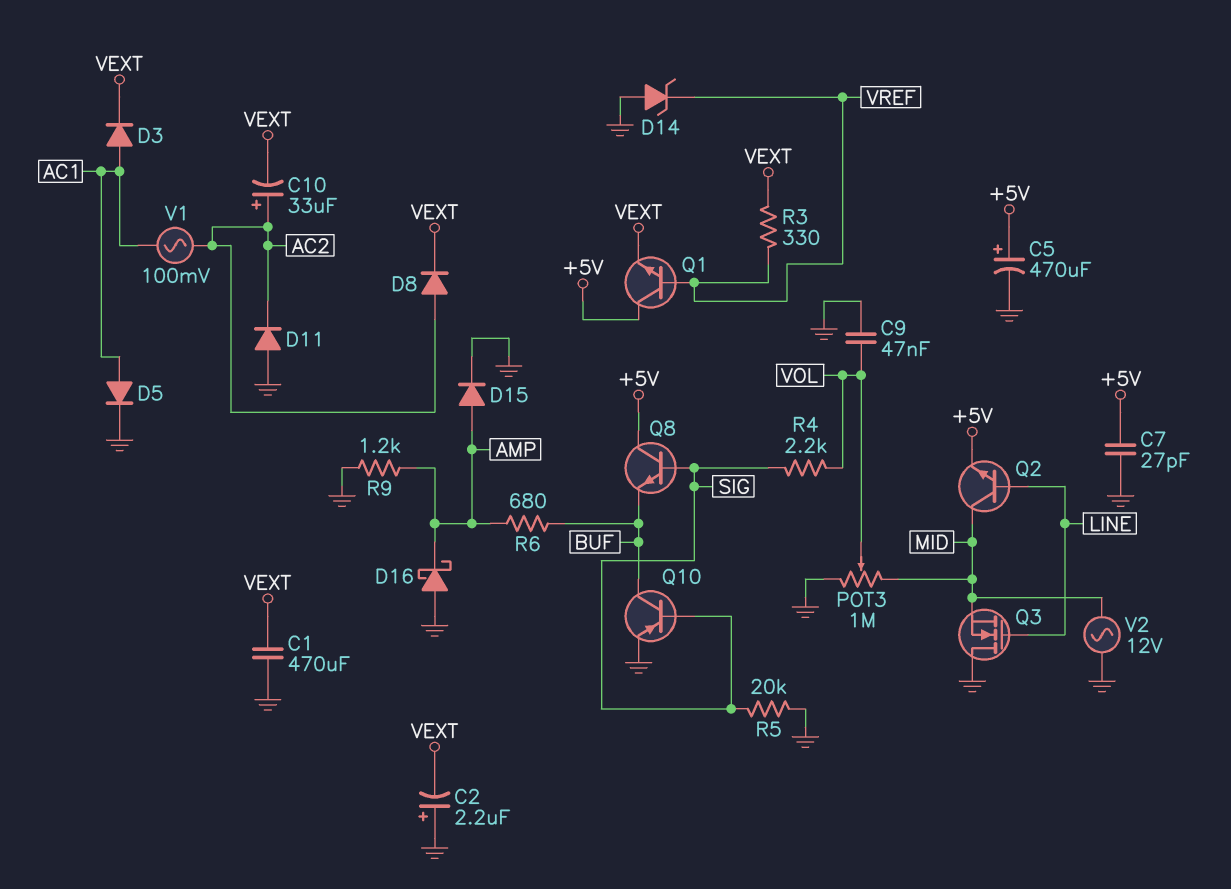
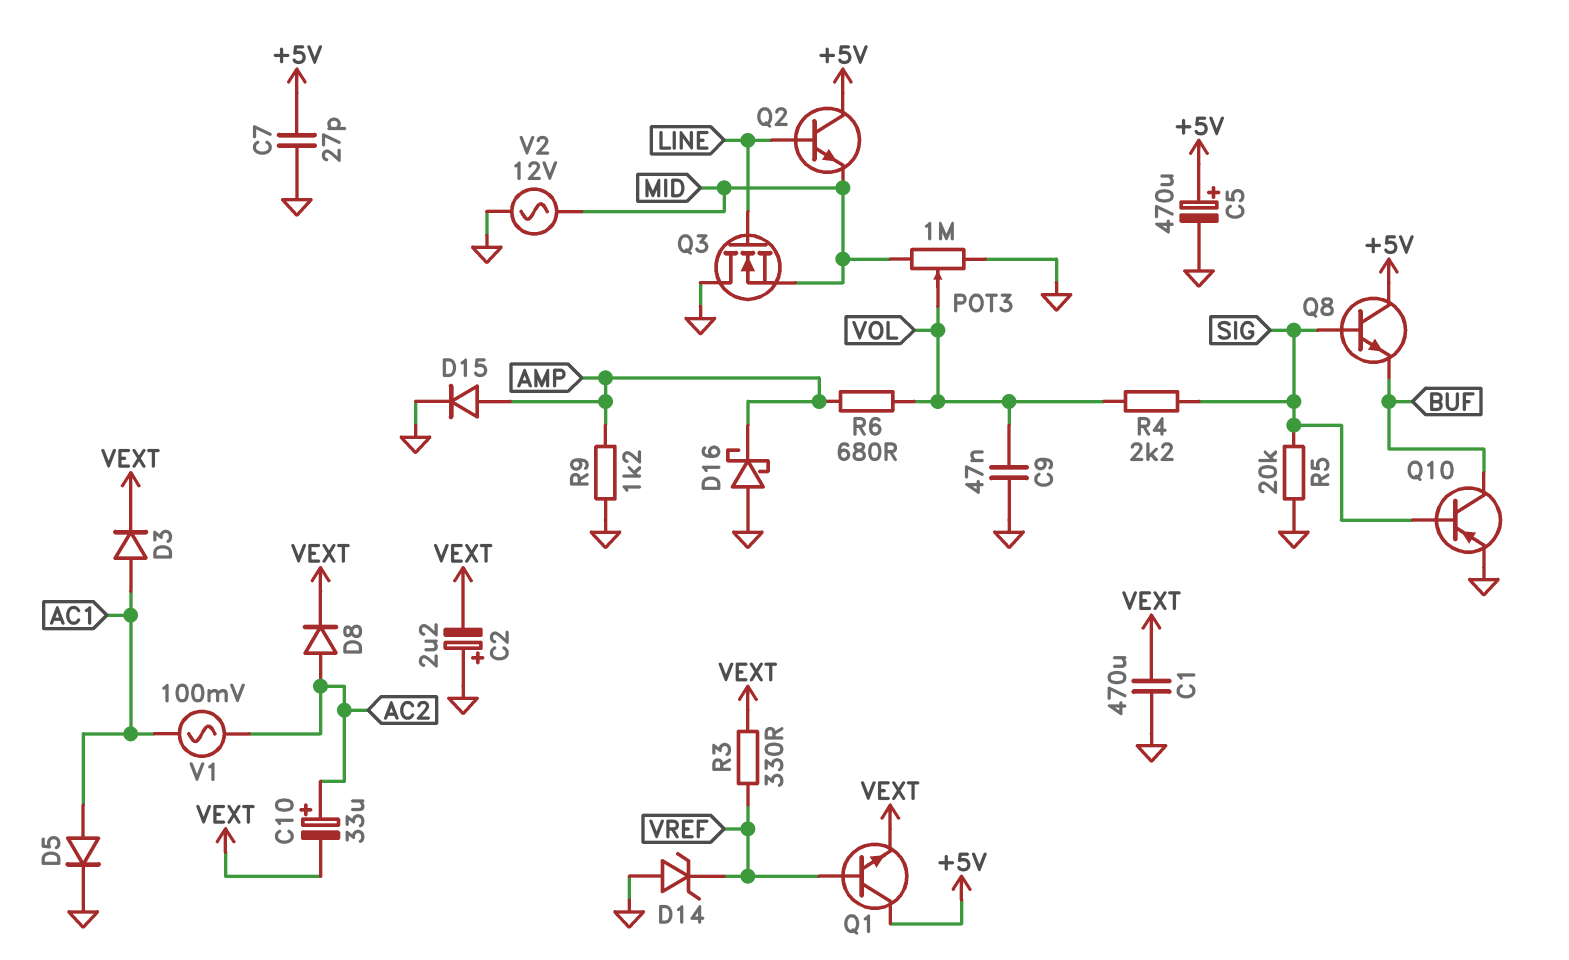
D11: diode (A GND, K AC2) -> none
Q2: NPN (B LINE, C MID, E +5V) -> NPN (B LINE, C +5V, E MID)
R6: 680 (AMP, BUF) -> 680 (AMP, VOL)

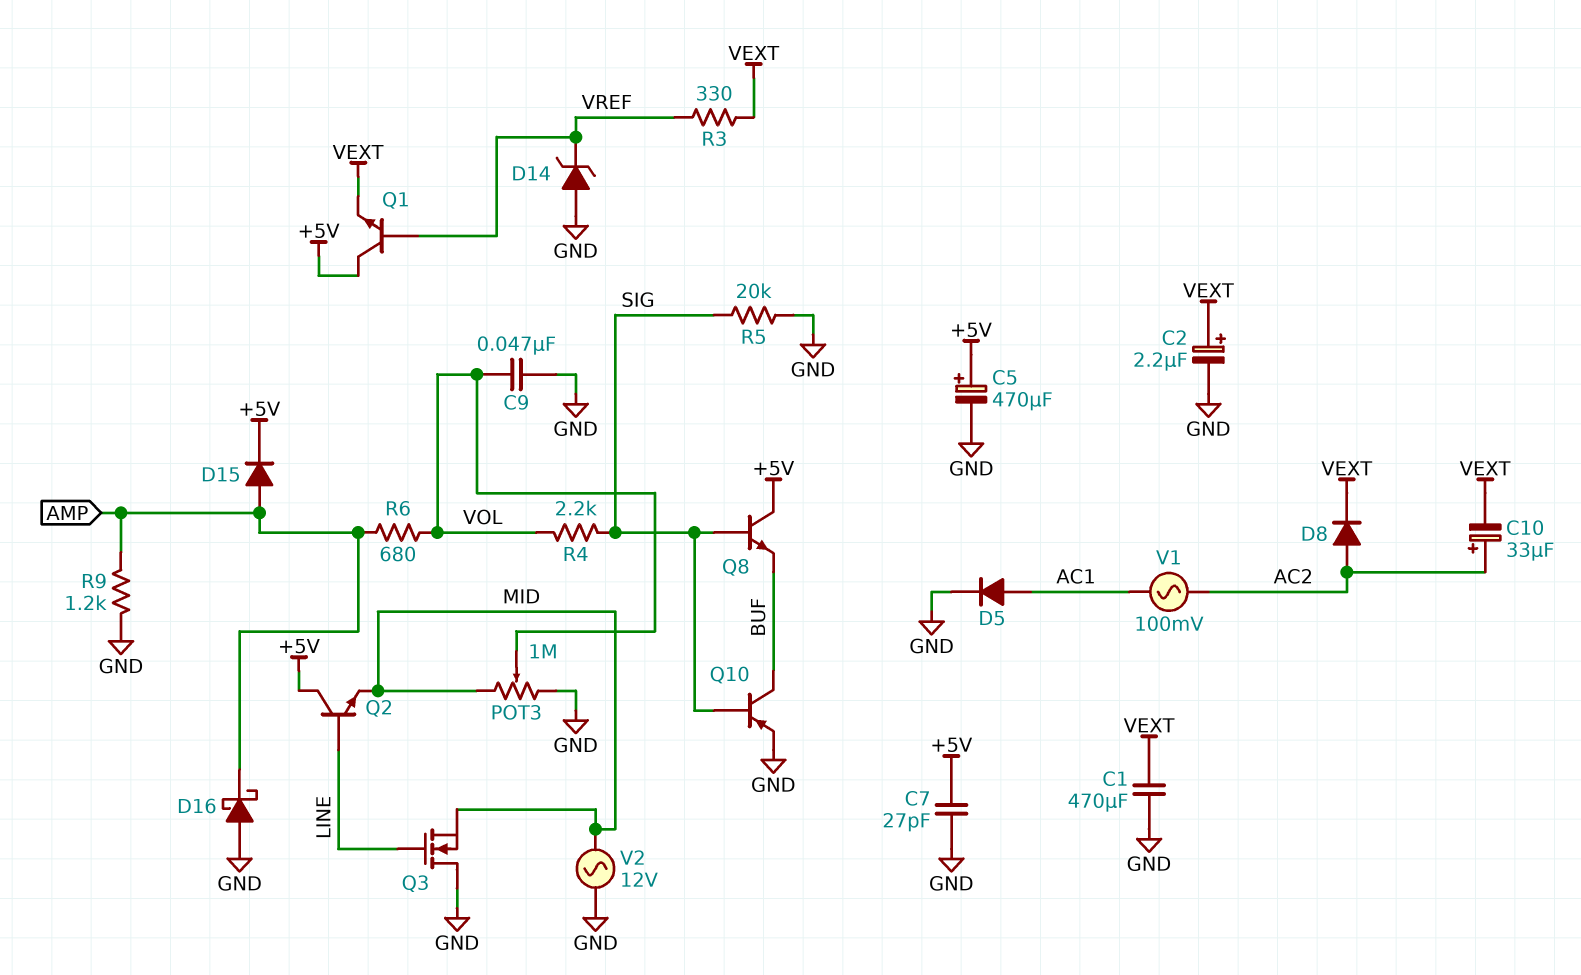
C2: 2.2uF (plus GND, minus VEXT) -> 2.2uF (plus VEXT, minus GND)
D3: diode (A AC1, K VEXT) -> none
D15: diode (A AMP, K GND) -> diode (A AMP, K +5V)

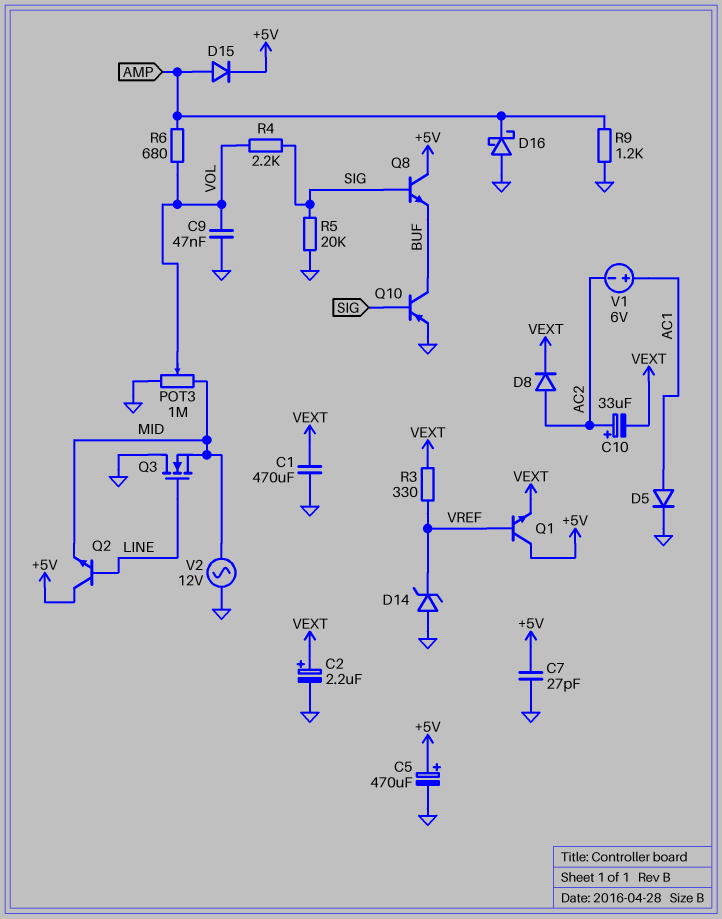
V1: AC 100mV (AC1, AC2) -> 6V (plus AC1, minus AC2)

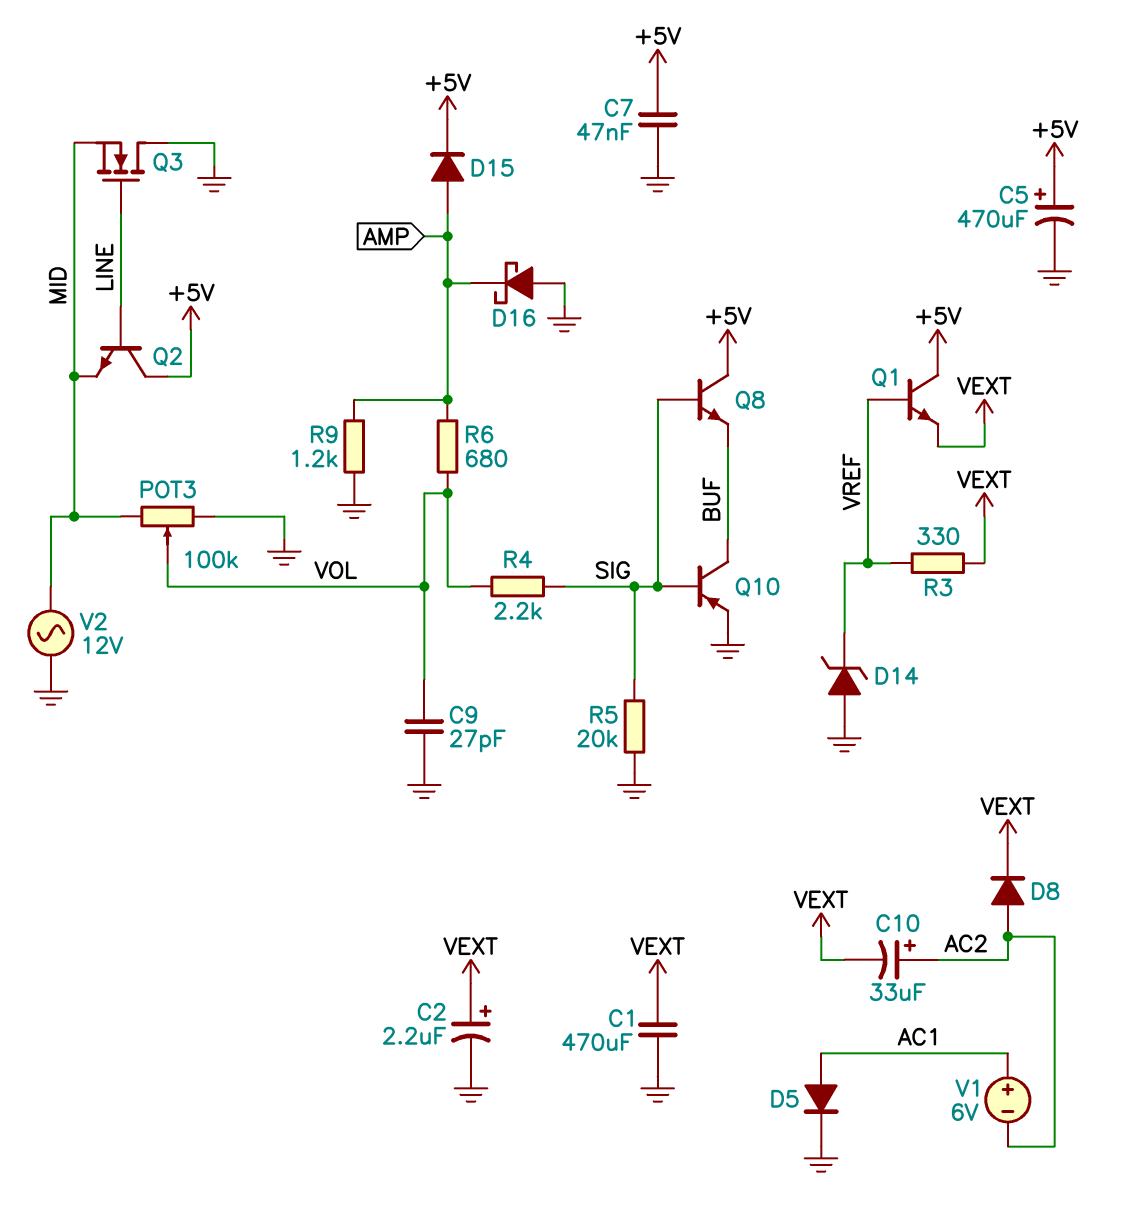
C7: 27pF (+5V, GND) -> 47nF (+5V, GND)
C9: 47nF (GND, VOL) -> 27pF (GND, VOL)
POT3: 1M (GND, MID, wiper VOL) -> 100k (GND, MID, wiper VOL)

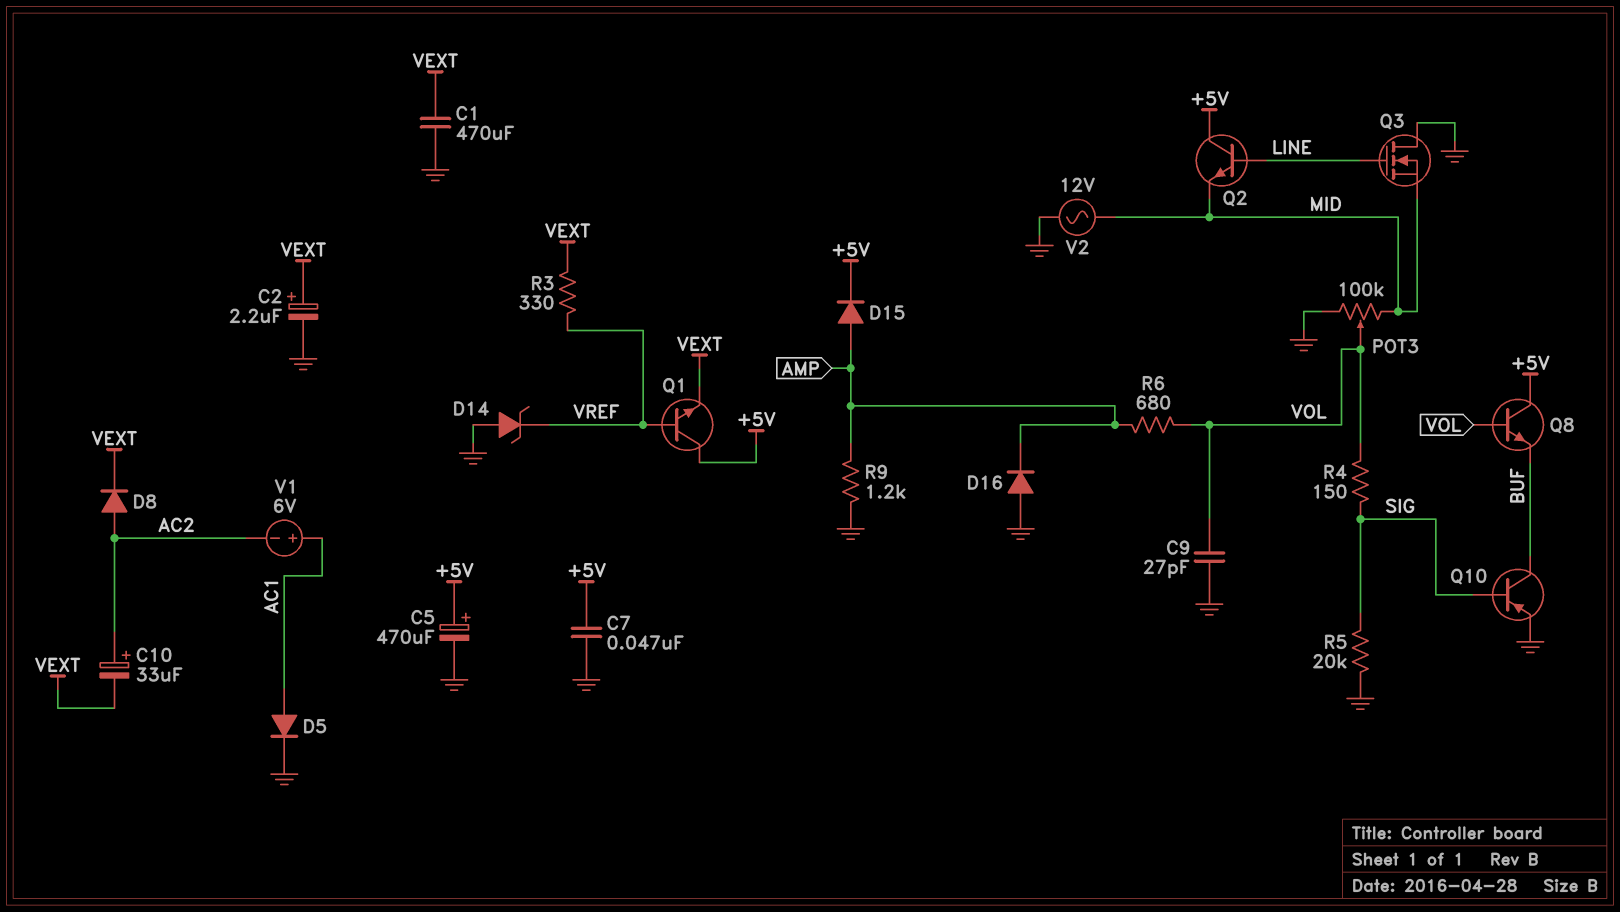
D16: schottky (A GND, K AMP) -> diode (A GND, K AMP)
Q8: NPN (B SIG, C +5V, E BUF) -> NPN (B VOL, C +5V, E BUF)
R4: 2.2k (SIG, VOL) -> 150 (SIG, VOL)

